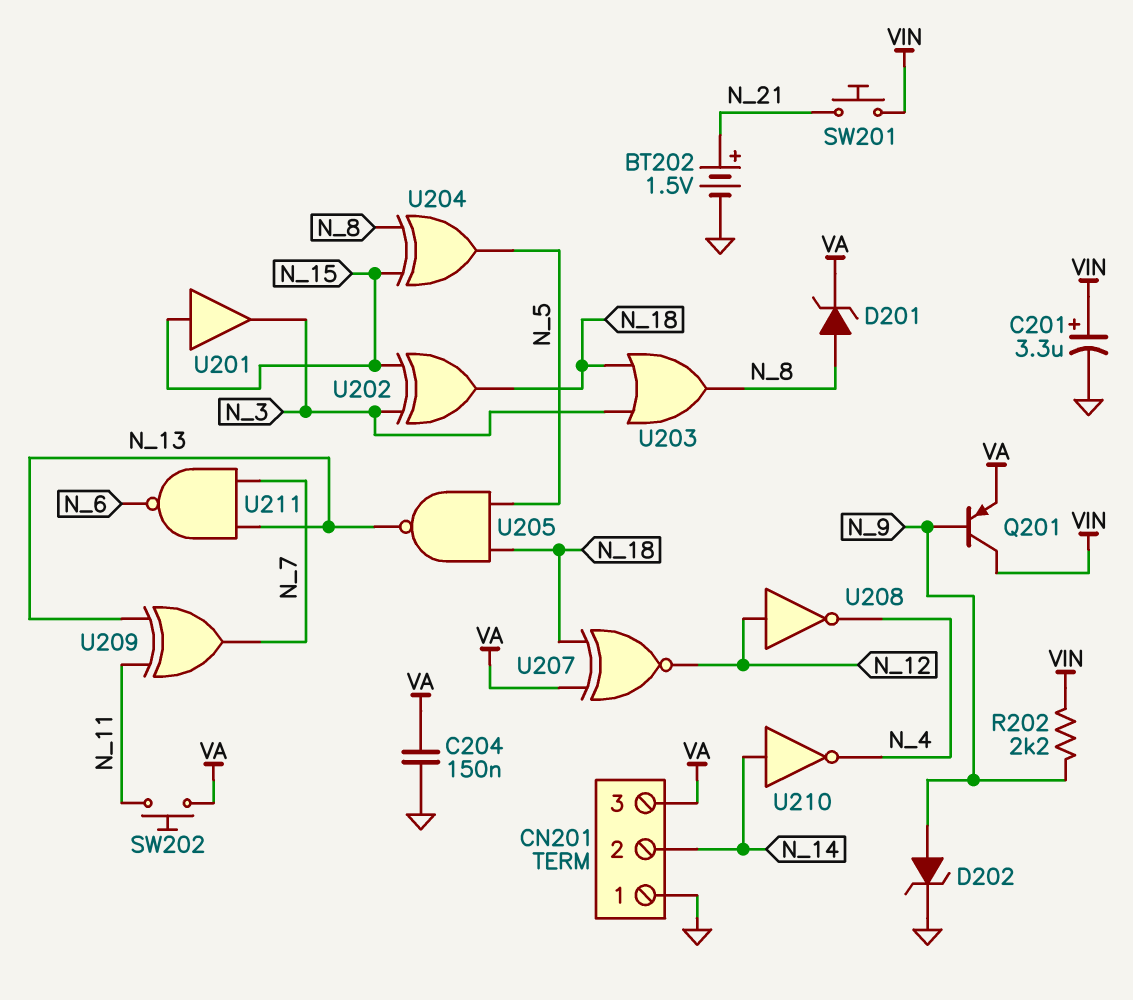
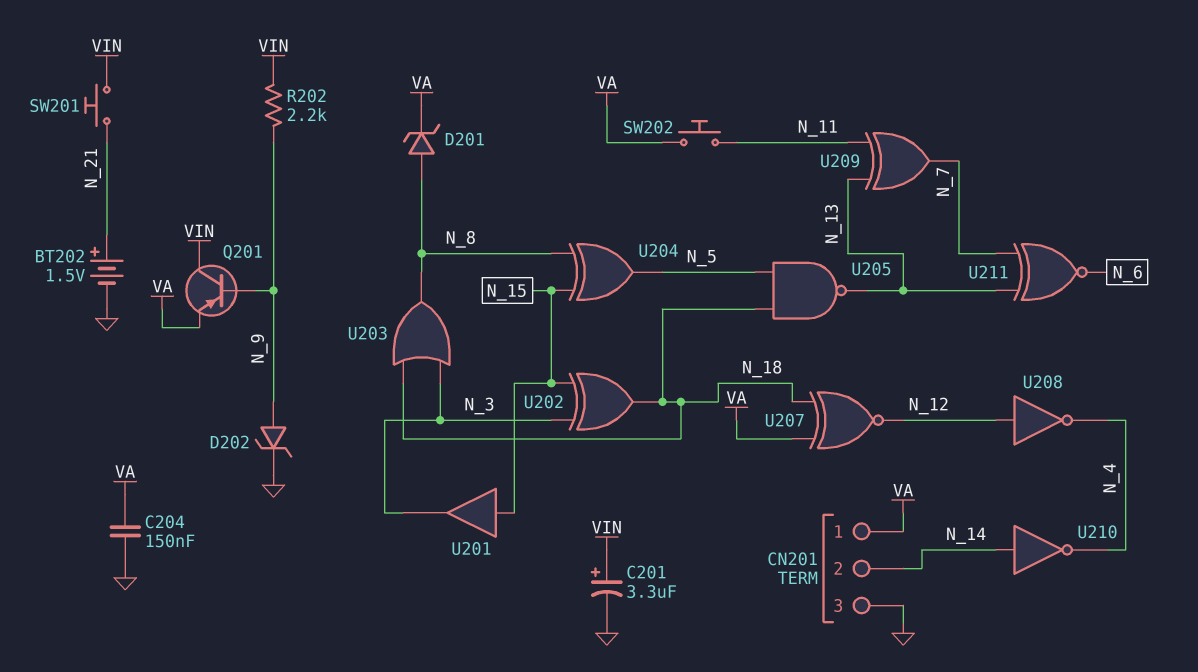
CN201 pin 1: GND -> VA
CN201 pin 3: VA -> GND
U211: NAND (in N_7, in N_13, out N_6) -> XNOR (in N_7, in N_13, out N_6)

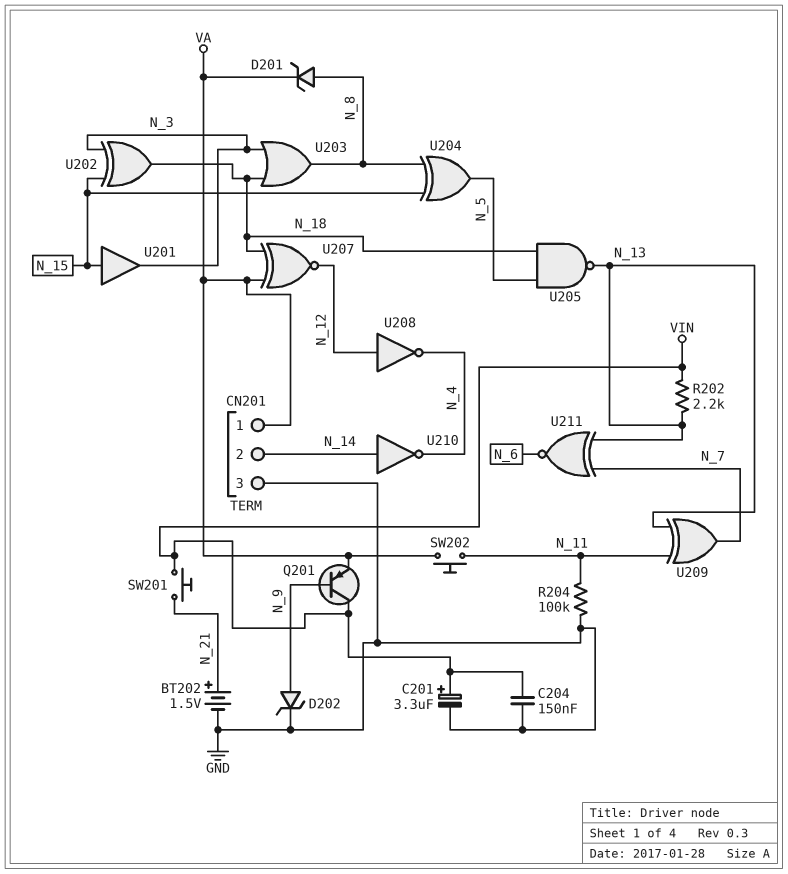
C204: 150nF (GND, VA) -> 150nF (GND, VIN)
R202: 2.2k (N_9, VIN) -> 2.2k (N_13, VIN)
R204: none -> 100k (GND, N_11)

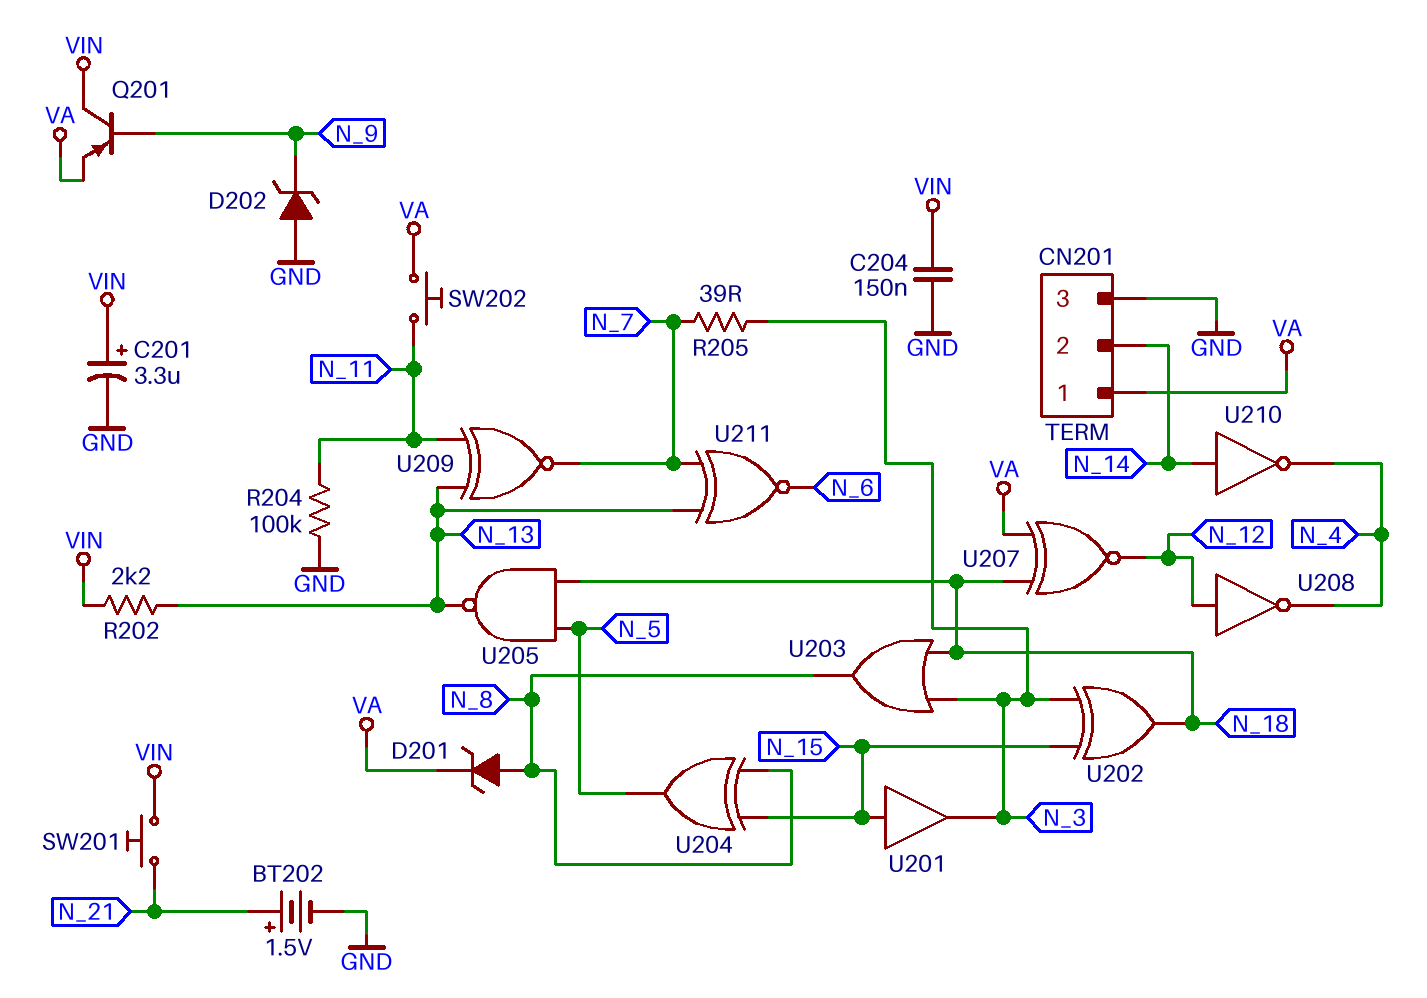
D202: zener (A N_9, K GND) -> zener (A GND, K N_9)
R205: none -> 39 (N_3, N_7)
U209: XOR (in N_11, in N_13, out N_7) -> XNOR (in N_11, in N_13, out N_7)

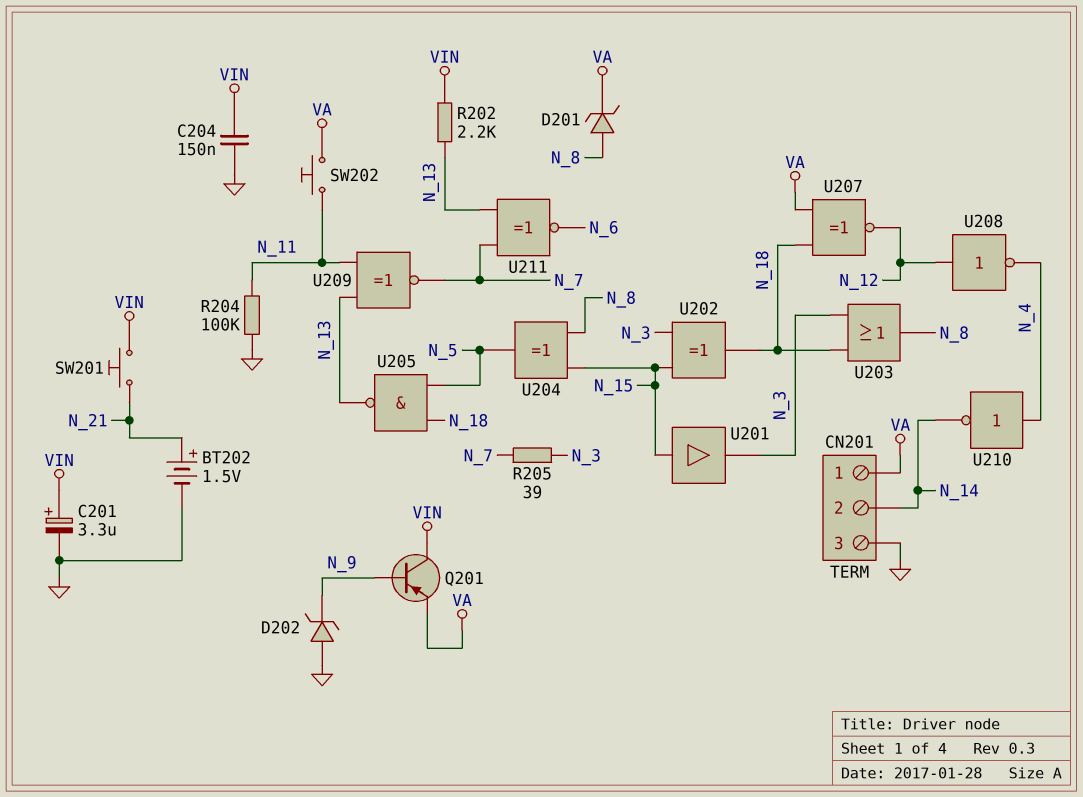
U210: NOT (in N_14, out N_4) -> NOT (in N_4, out N_14)

